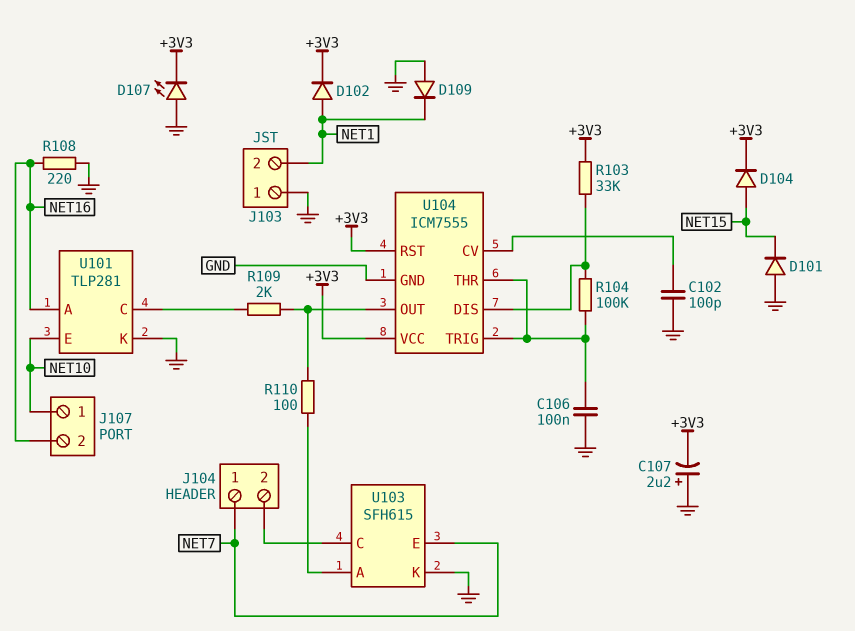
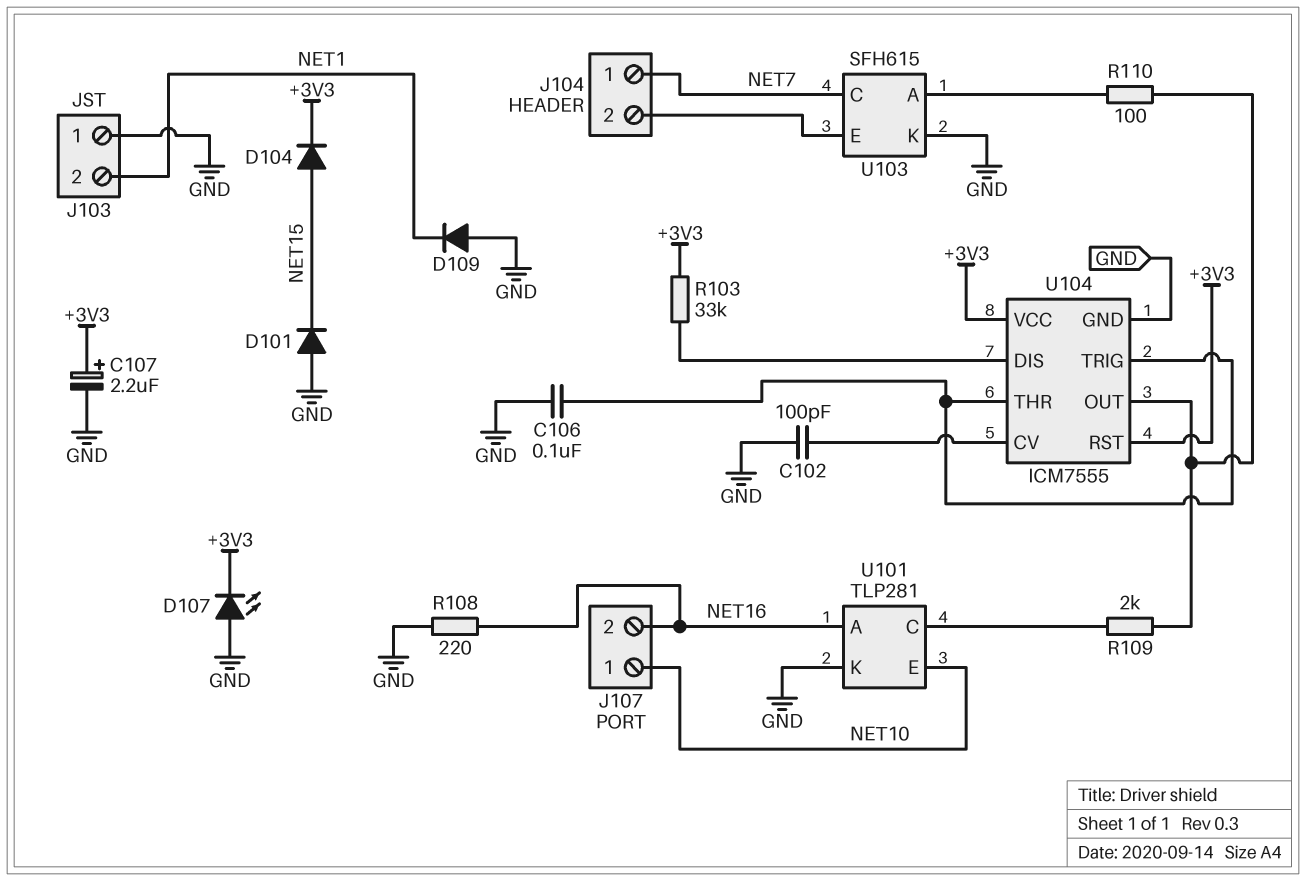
C107: 2.2uF (plus GND, minus +3V3) -> 2.2uF (plus +3V3, minus GND)
D102: diode (A NET1, K +3V3) -> none
R104: 100k (U104/DIS, U104/THR) -> none
U103 pin C: J104/2 -> NET7
U103 pin E: NET7 -> J104/2

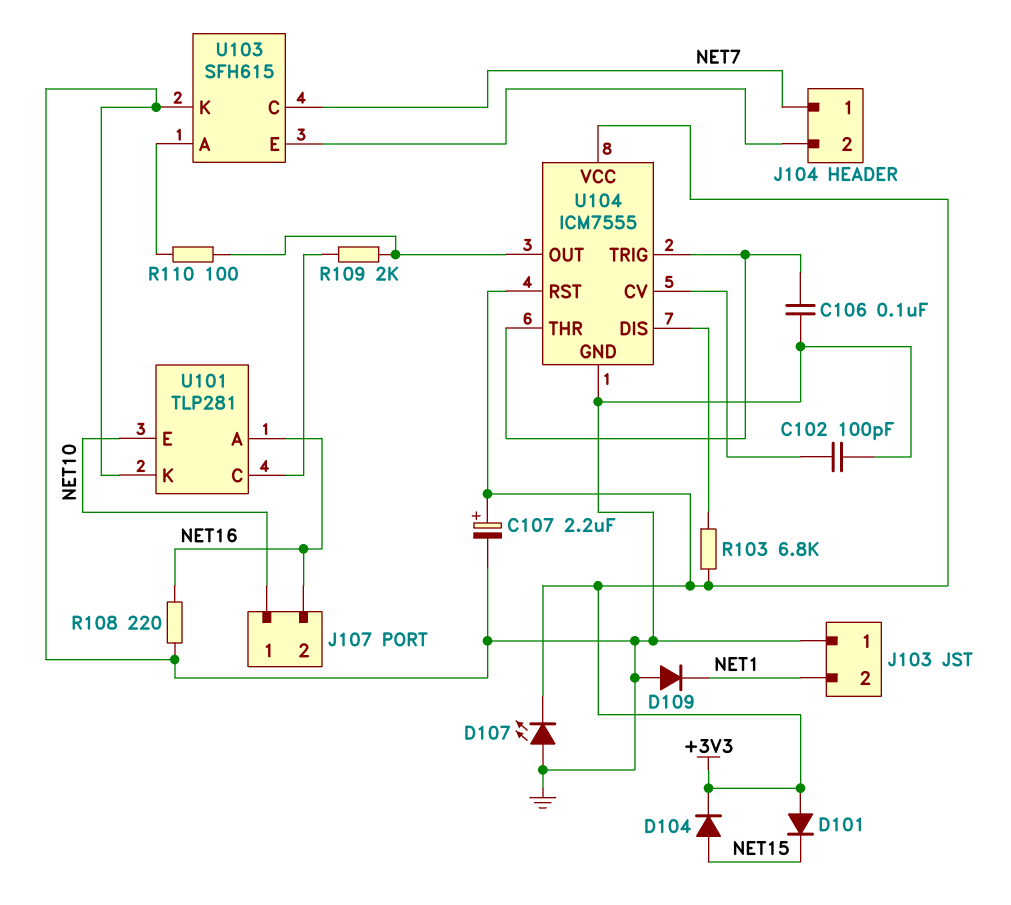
D101: diode (A GND, K NET15) -> diode (A +3V3, K NET15)
R103: 33k (+3V3, U104/DIS) -> 6.8k (+3V3, U104/DIS)

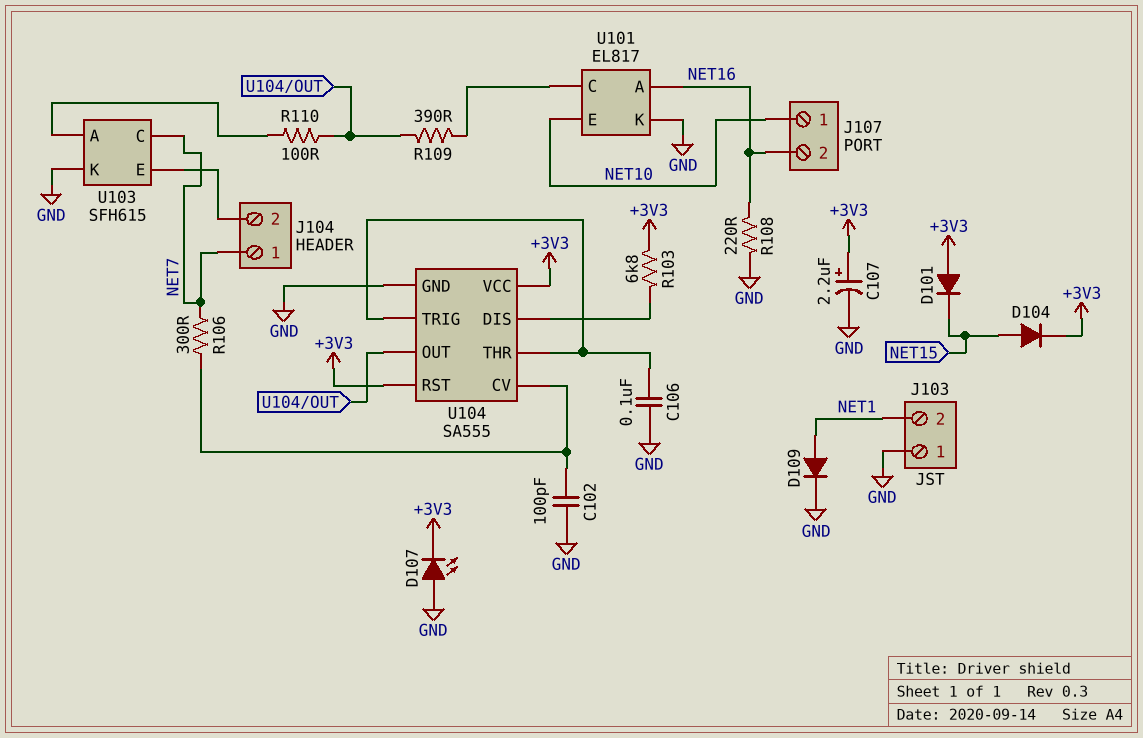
D109: diode (A GND, K NET1) -> diode (A NET1, K GND)
R106: none -> 300 (NET7, U104/CV)
R109: 2k (U101/C, U104/OUT) -> 390 (U101/C, U104/OUT)
U101: TLP281 -> EL817
U104: ICM7555 -> SA555

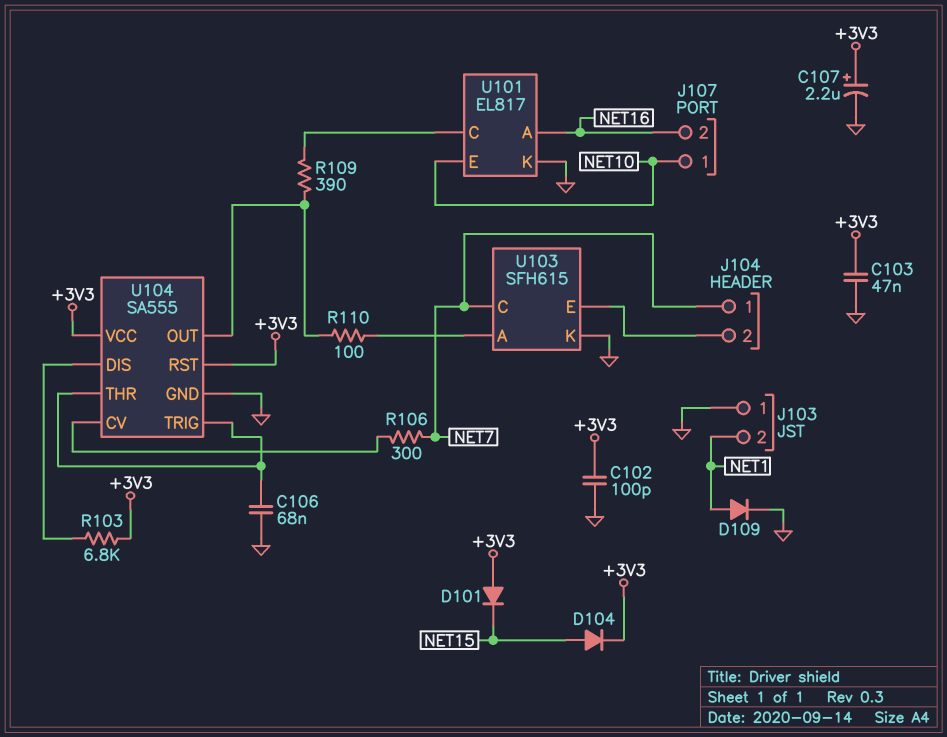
C102: 100pF (GND, U104/CV) -> 100pF (+3V3, GND)
C103: none -> 47nF (+3V3, GND)
C106: 100nF (GND, U104/THR) -> 68nF (GND, U104/THR)
D107: LED (A GND, K +3V3) -> none
R108: 220 (GND, NET16) -> none

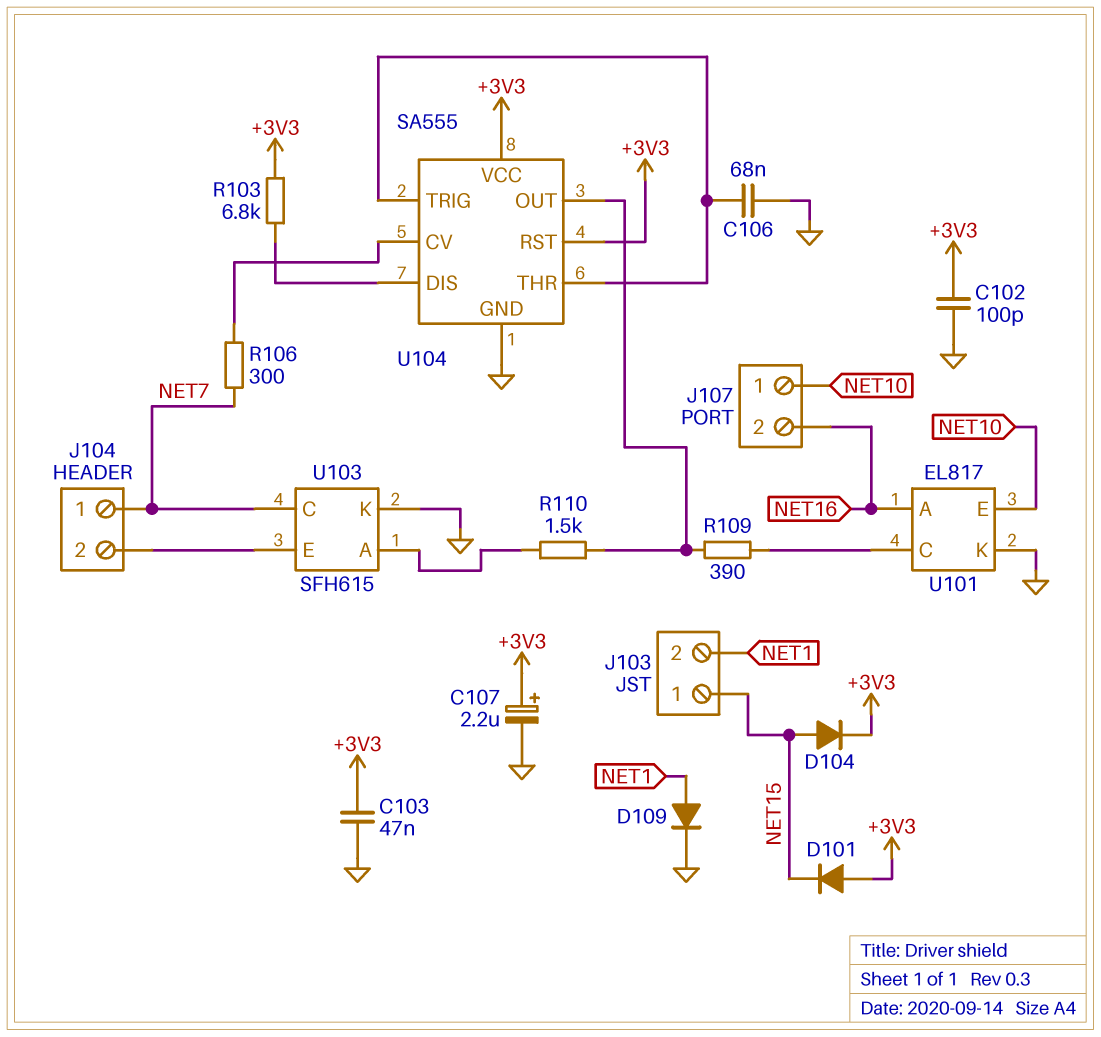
J103 pin 1: GND -> NET15
R110: 100 (U103/A, U104/OUT) -> 1.5k (U103/A, U104/OUT)

